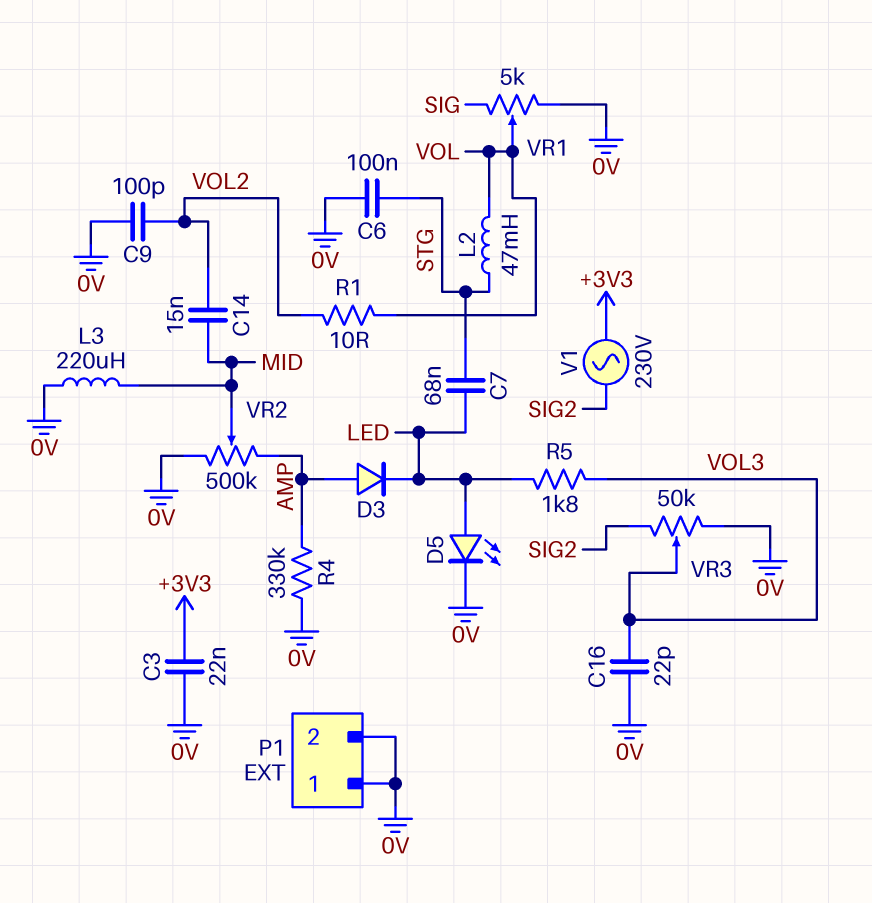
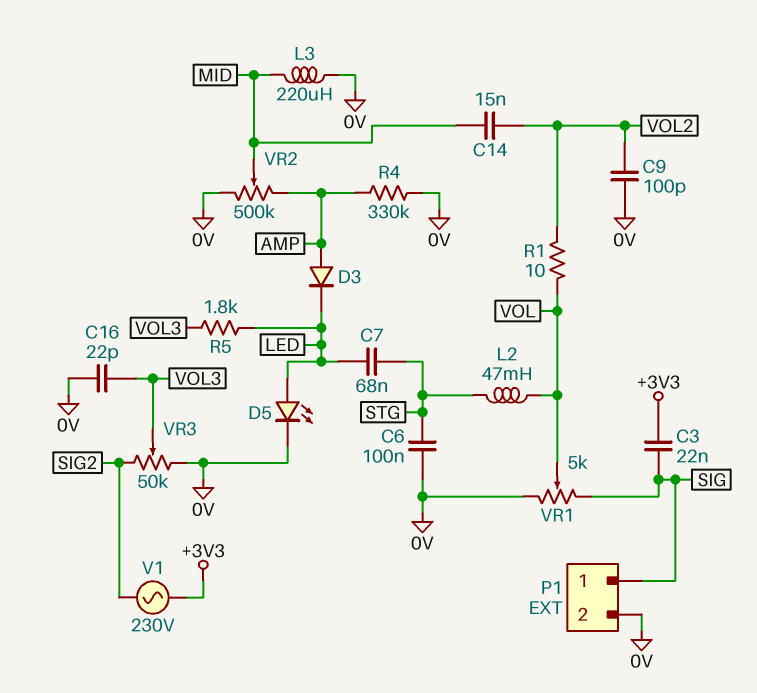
C3: 22nF (+3V3, 0V) -> 22nF (+3V3, SIG)
P1 pin 1: 0V -> SIG

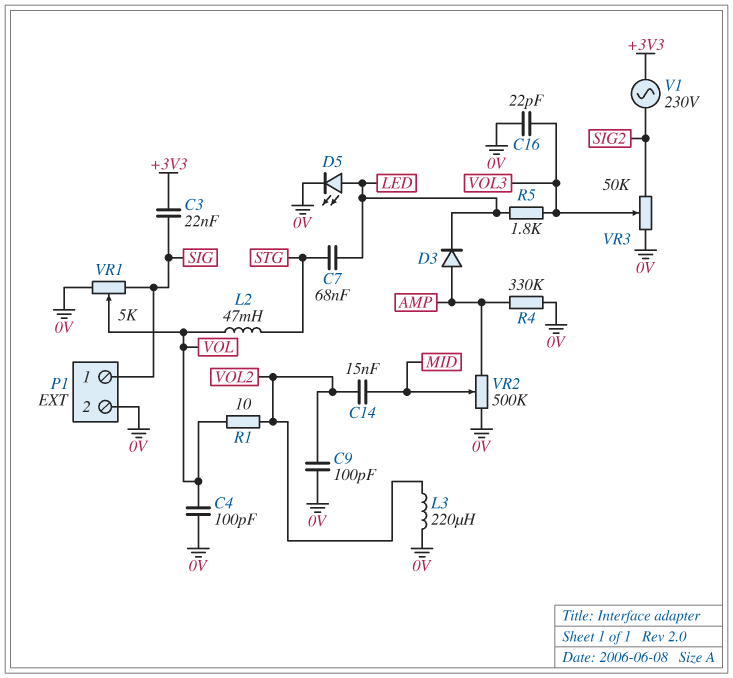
C4: none -> 100pF (0V, VOL)
C6: 100nF (0V, STG) -> none
L3: 220uH (0V, MID) -> 220uH (0V, VOL2)

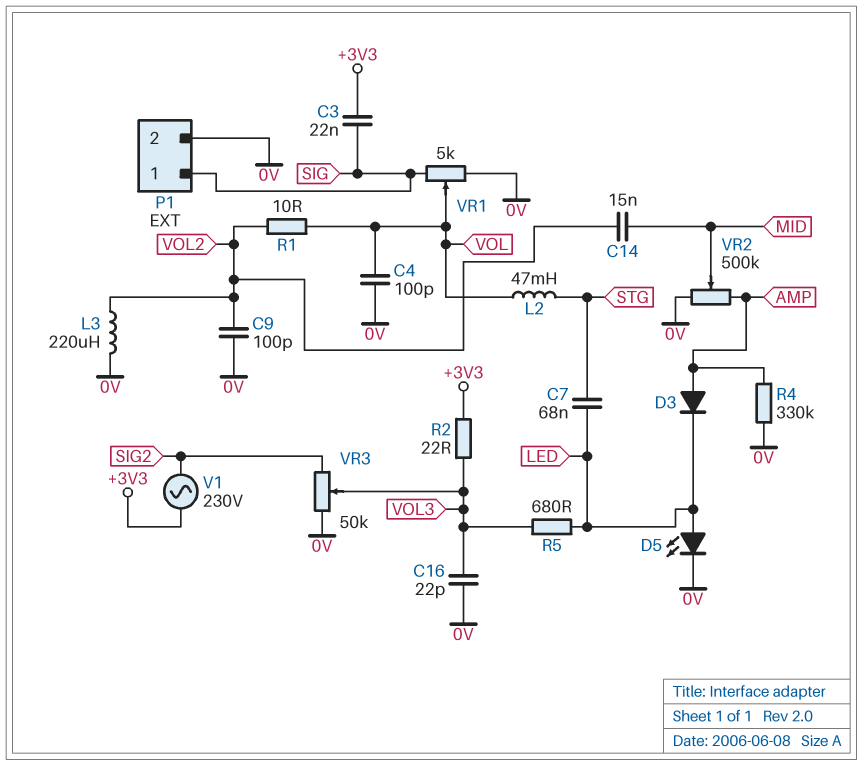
R2: none -> 22 (+3V3, VOL3)
R5: 1.8k (LED, VOL3) -> 680 (LED, VOL3)

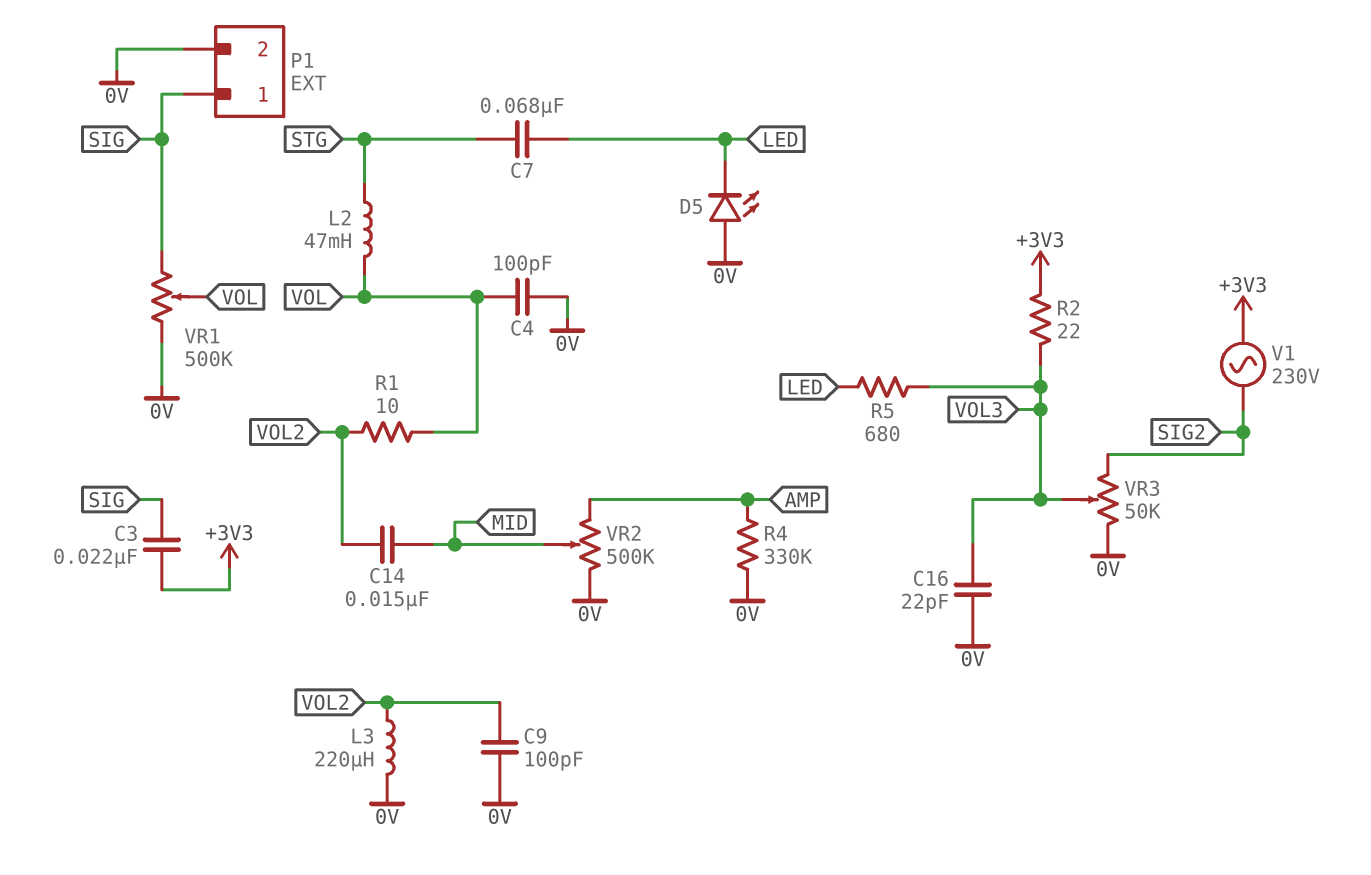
D3: diode (A AMP, K LED) -> none
D5: LED (A LED, K 0V) -> LED (A 0V, K LED)
VR1: 5k (0V, SIG, wiper VOL) -> 500k (0V, SIG, wiper VOL)

